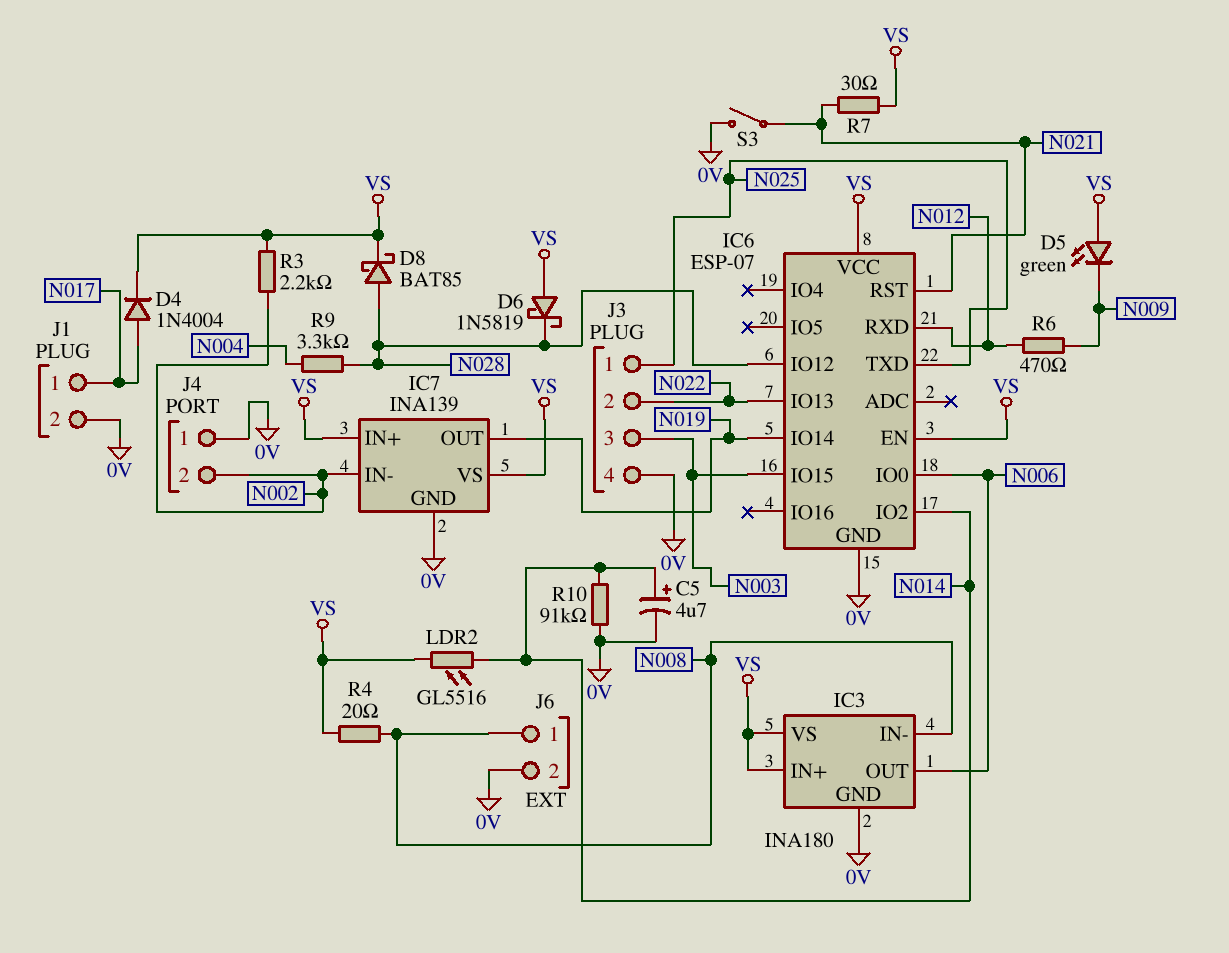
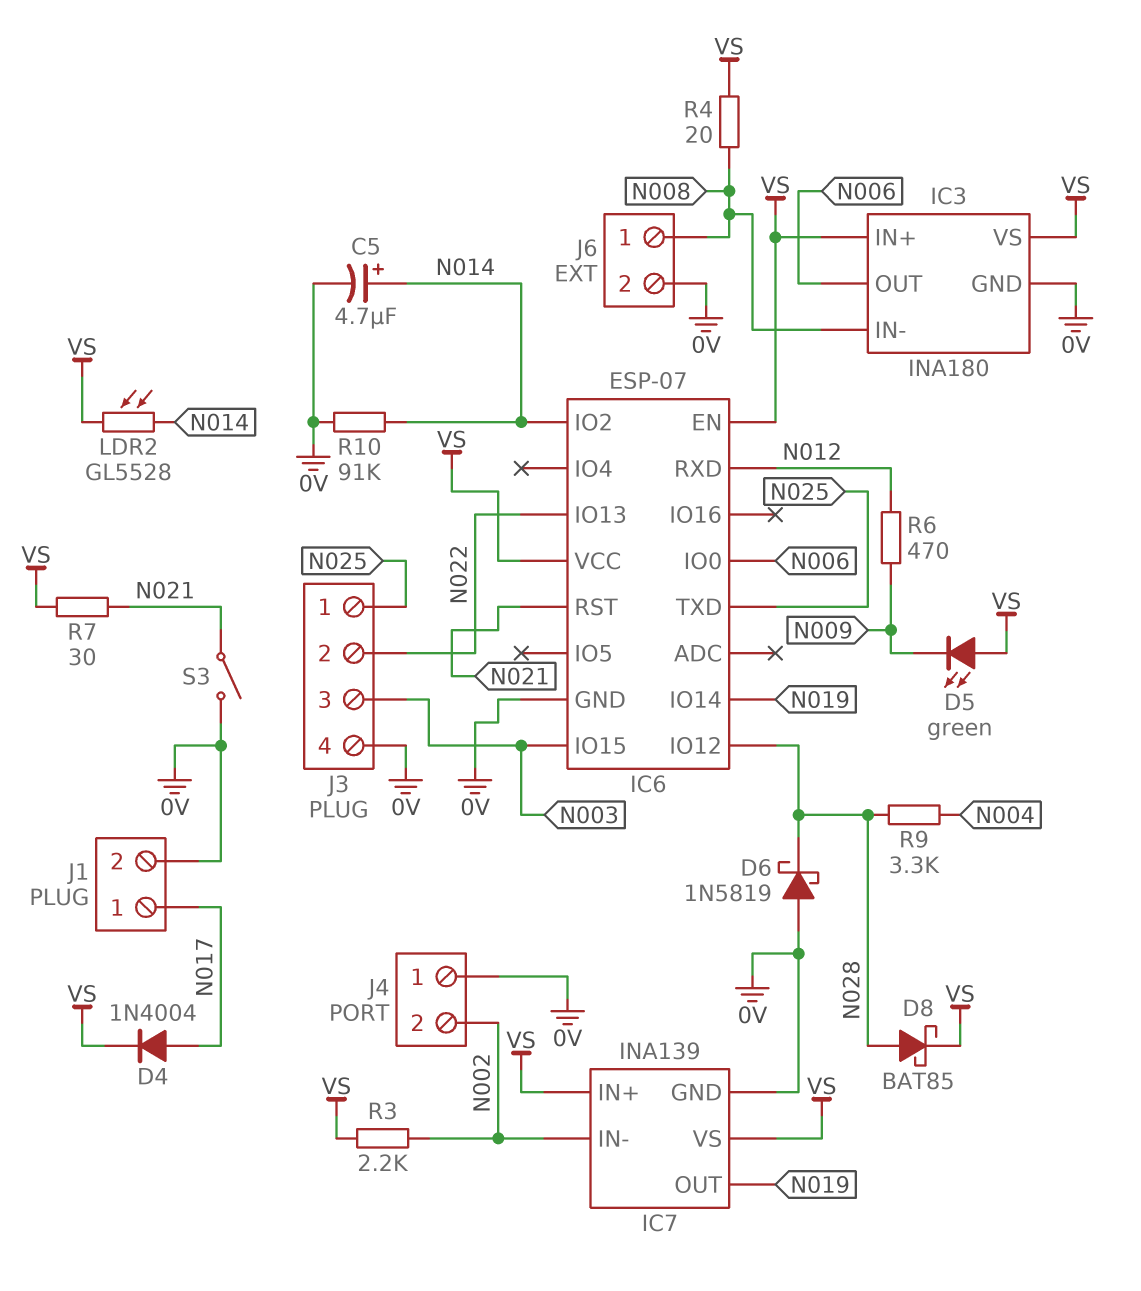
D6: schottky 1N5819 (A VS, K N028) -> schottky 1N5819 (A 0V, K N028)
LDR2: GL5516 (N014, VS) -> GL5528 (N014, VS)

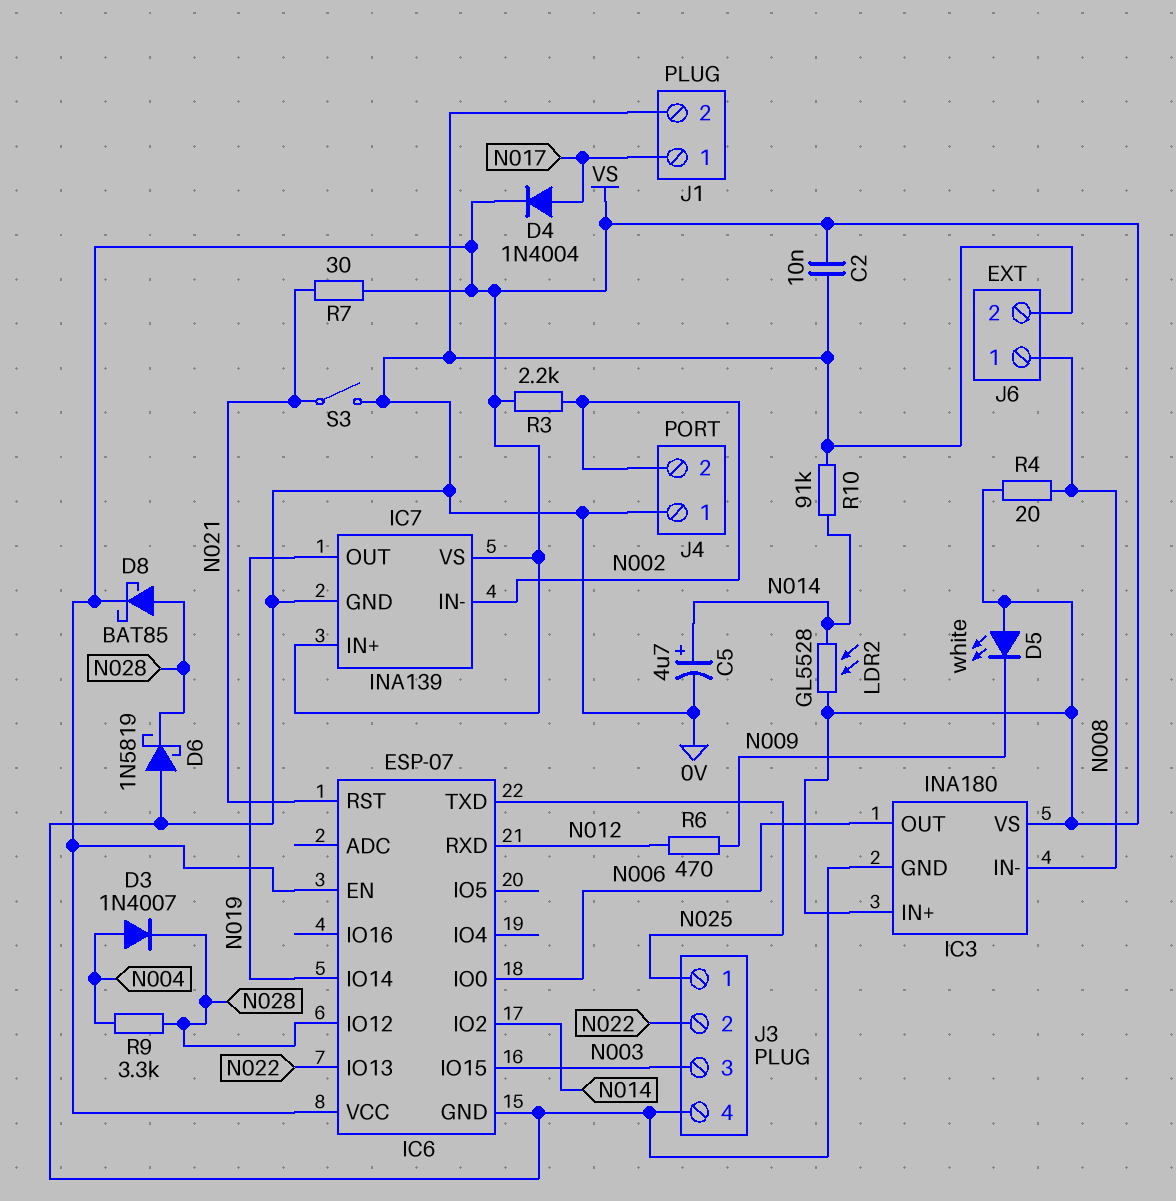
C2: none -> 10nF (0V, VS)
D3: none -> diode 1N4007 (A N004, K N028)
D5: LED green (A VS, K N009) -> LED white (A VS, K N009)

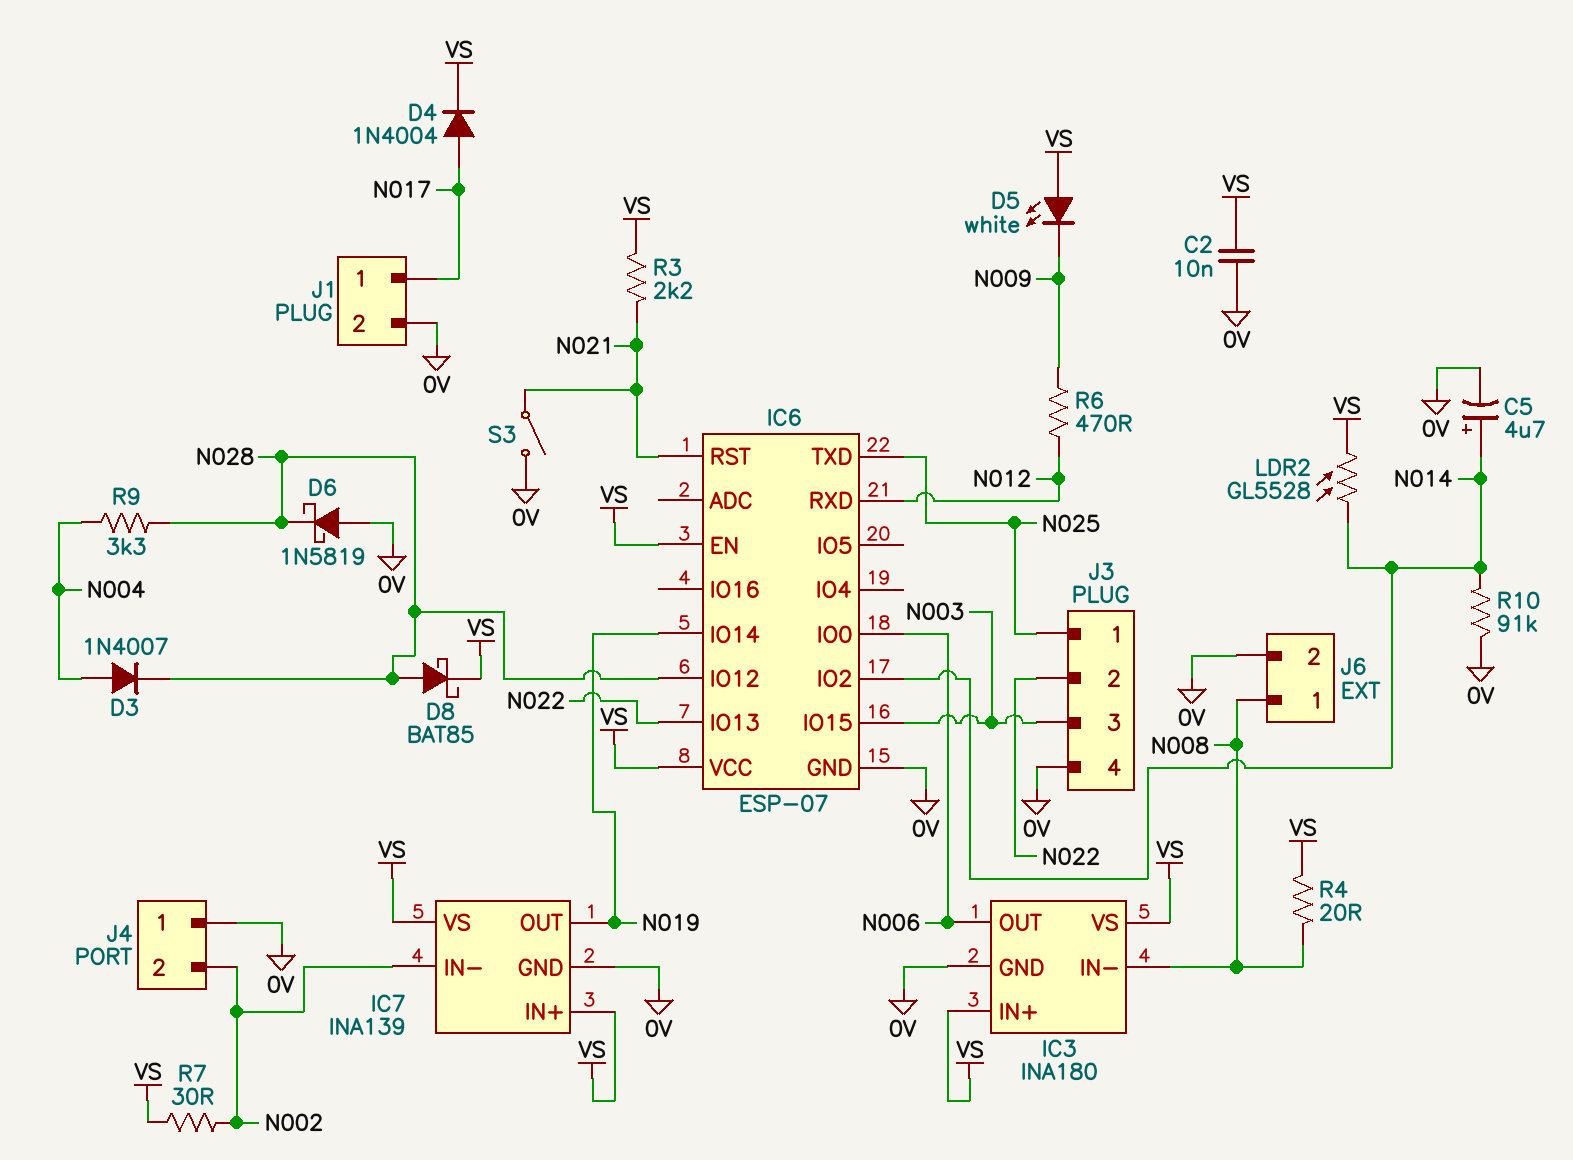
R3: 2.2k (N002, VS) -> 2.2k (N021, VS)
R7: 30 (N021, VS) -> 30 (N002, VS)

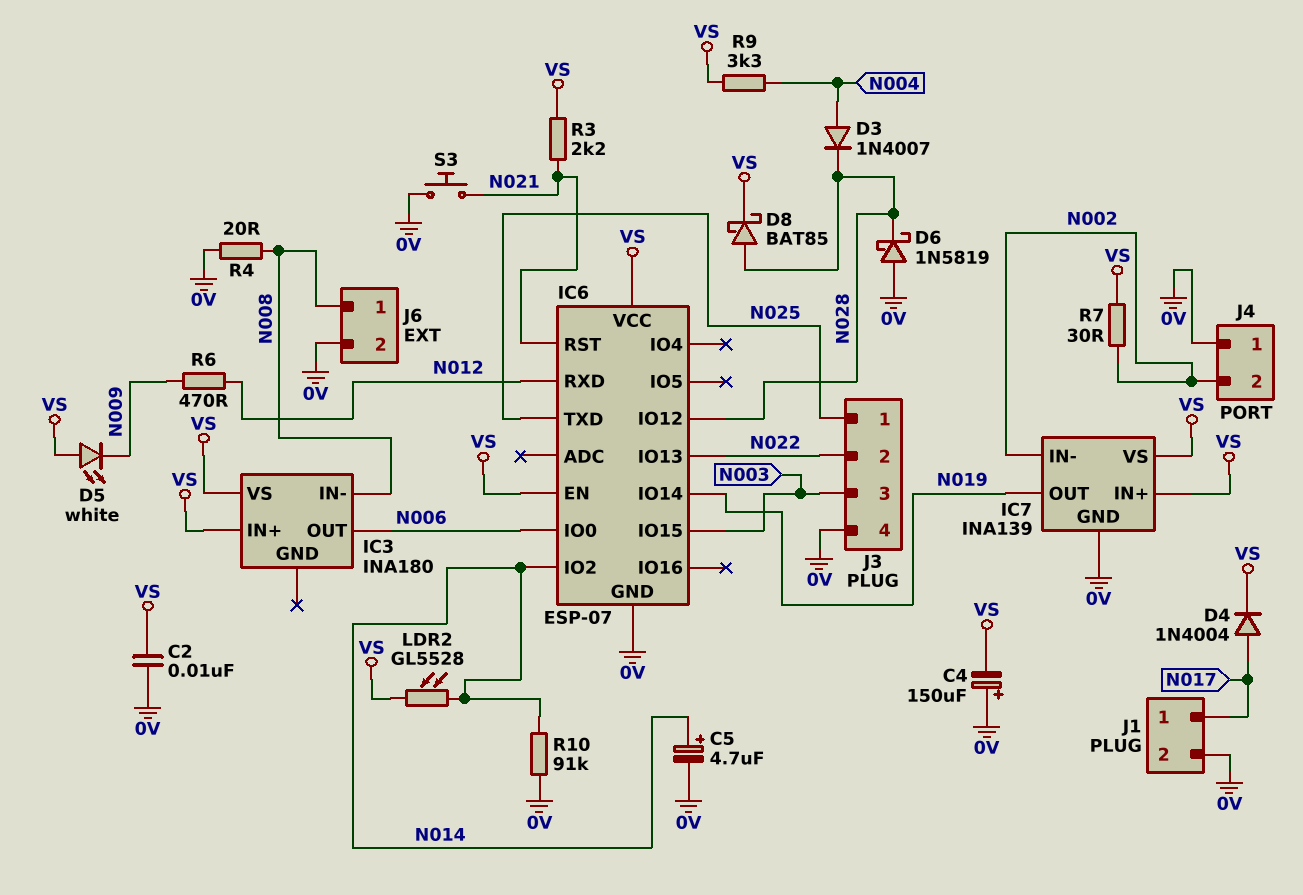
C4: none -> 150uF (plus 0V, minus VS)
IC3 pin GND: 0V -> none
R4: 20 (N008, VS) -> 20 (0V, N008)
R9: 3.3k (N004, N028) -> 3.3k (N004, VS)
S3: switch (0V, N021) -> button (0V, N021)

